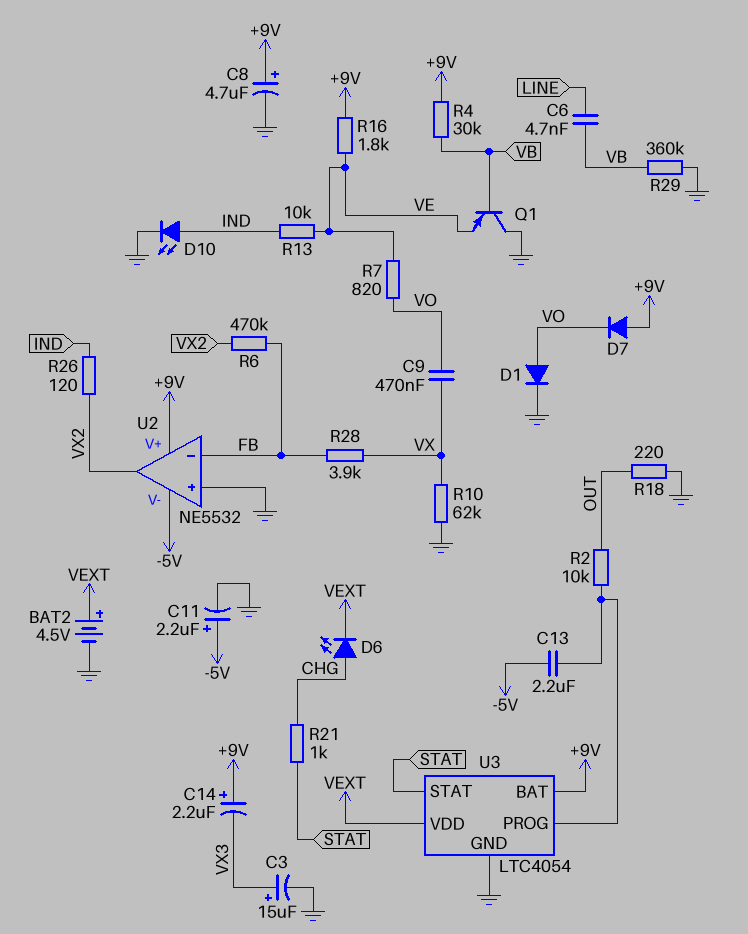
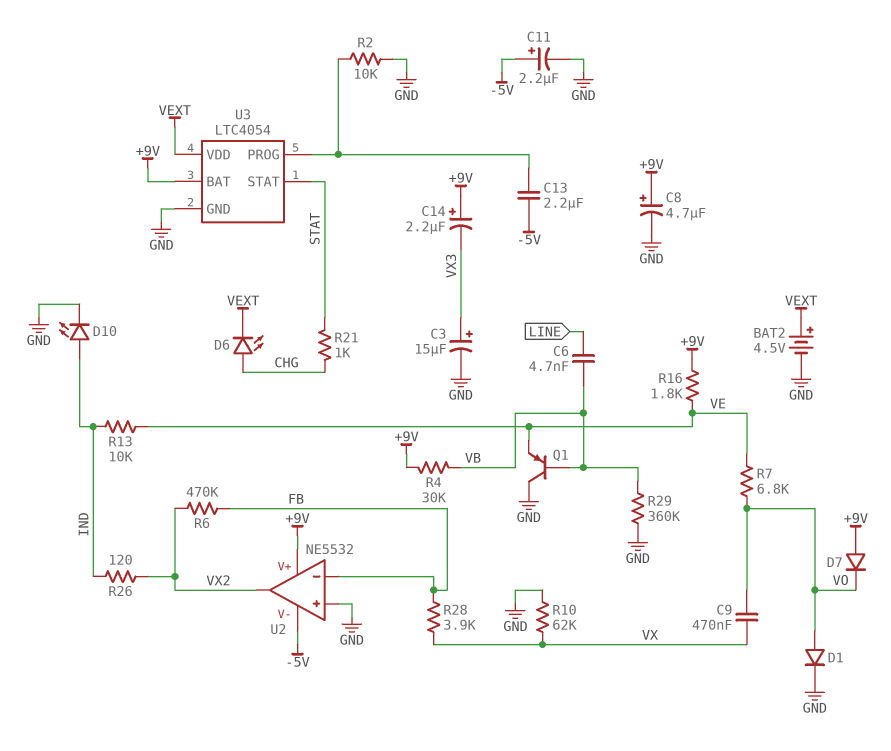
R2: 10k (OUT, U3/PROG) -> 10k (GND, U3/PROG)
R7: 820 (VE, VO) -> 6.8k (VE, VO)
R18: 220 (GND, OUT) -> none

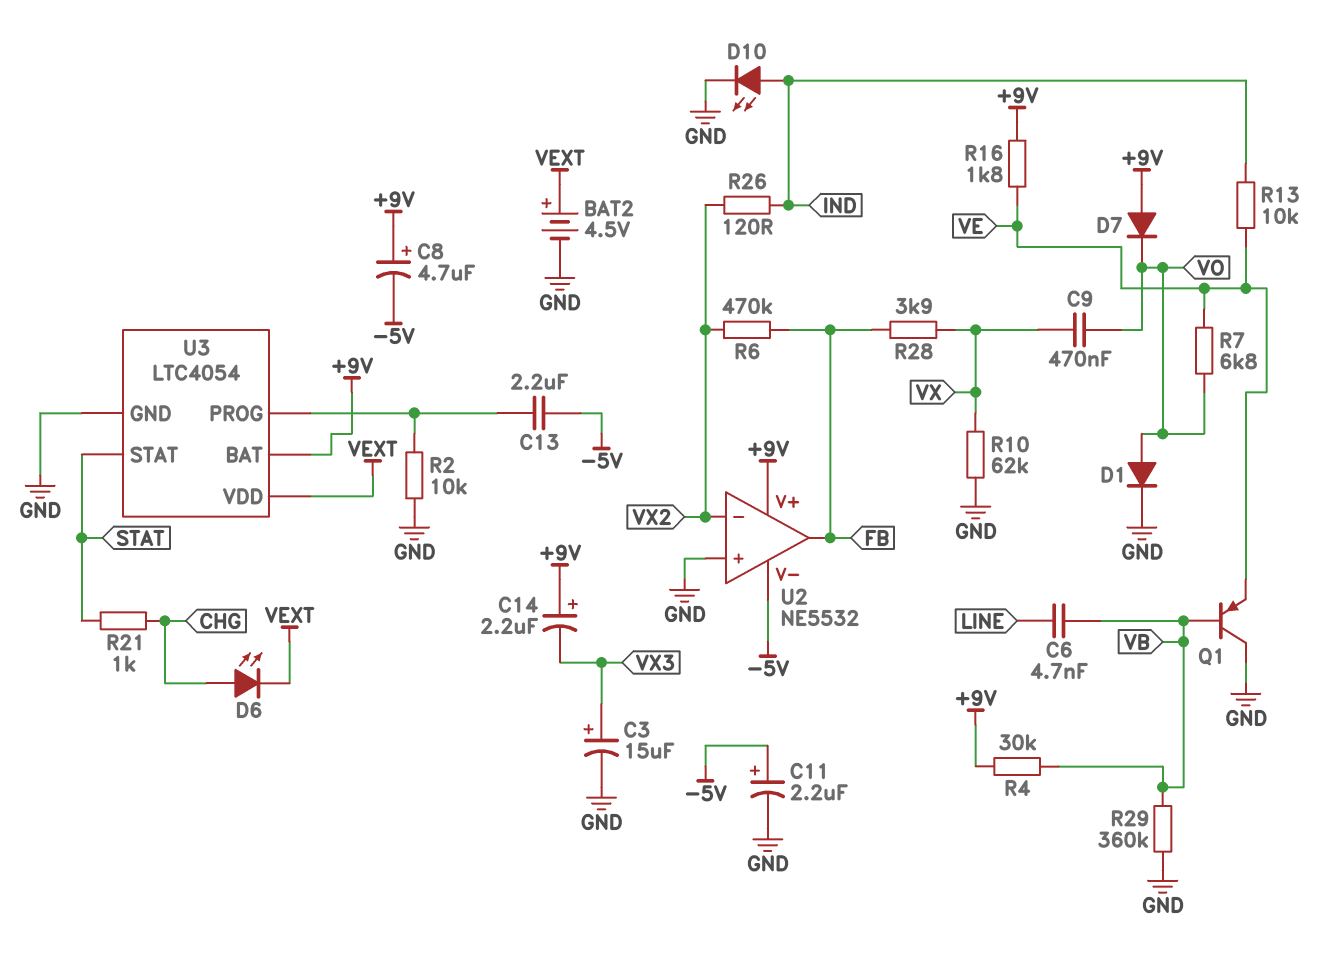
C8: 4.7uF (plus +9V, minus GND) -> 4.7uF (plus +9V, minus -5V)
U2 pin in-: FB -> VX2
U2 pin out: VX2 -> FB

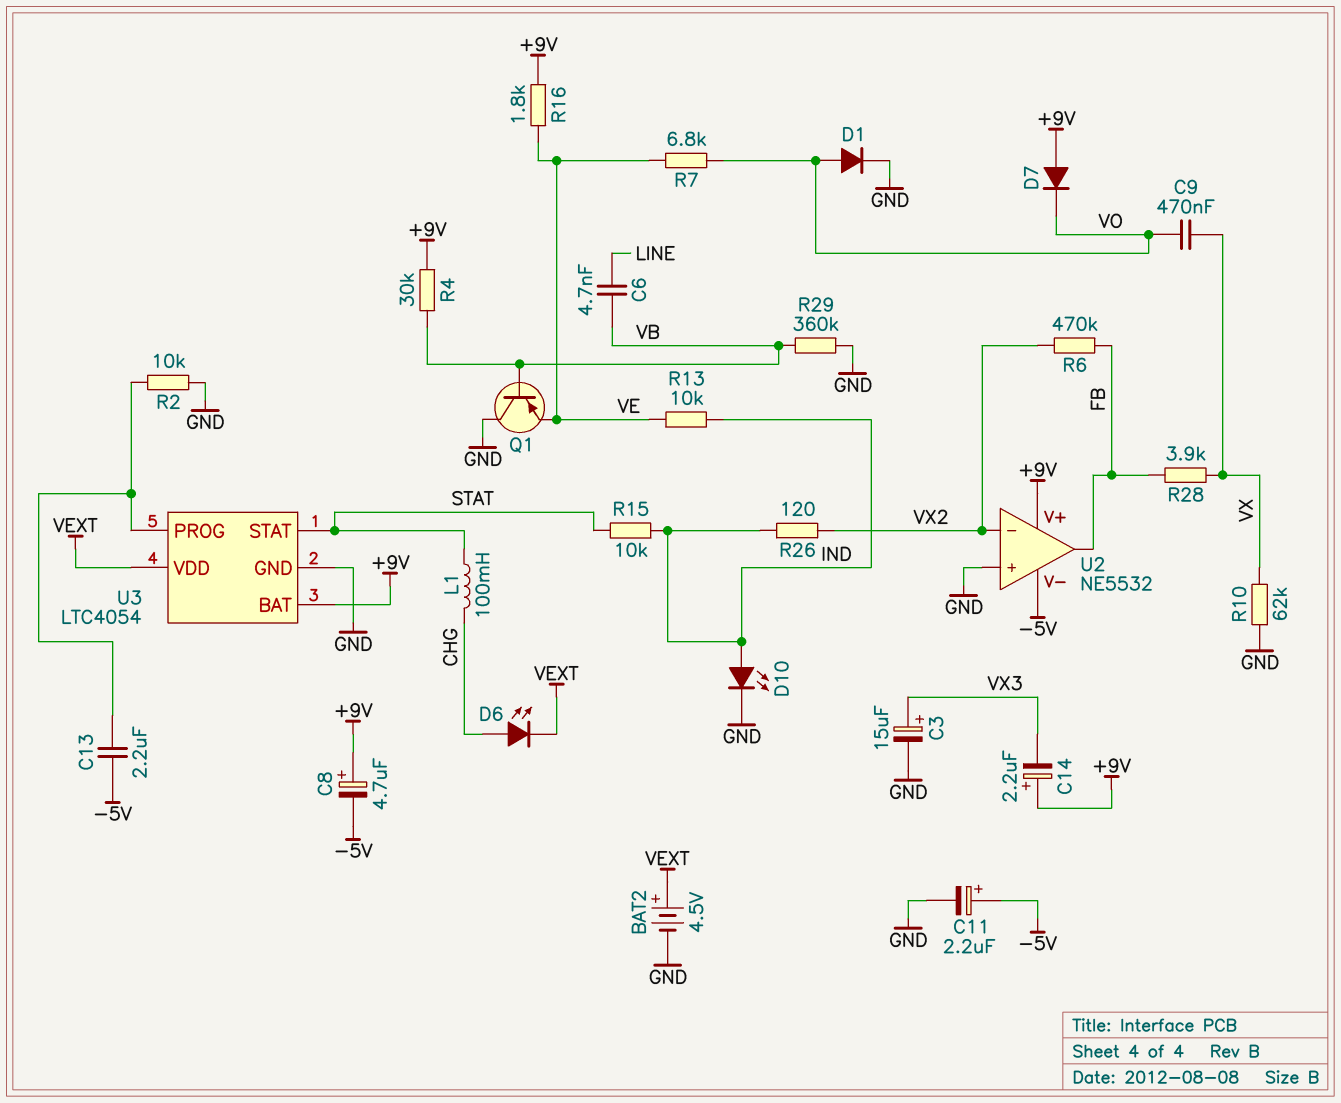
L1: none -> 100mH (CHG, STAT)
R15: none -> 10k (IND, STAT)
R21: 1k (CHG, STAT) -> none

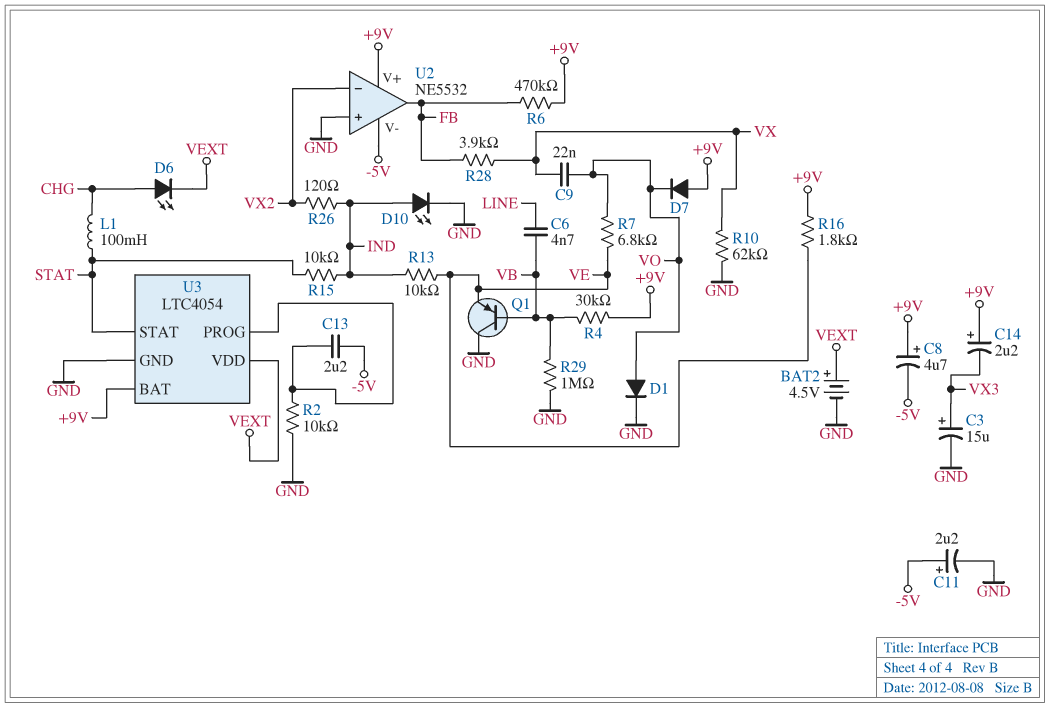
C9: 470nF (VO, VX) -> 22nF (VO, VX)
R6: 470k (FB, VX2) -> 470k (+9V, FB)
R29: 360k (GND, VB) -> 1M (GND, VB)

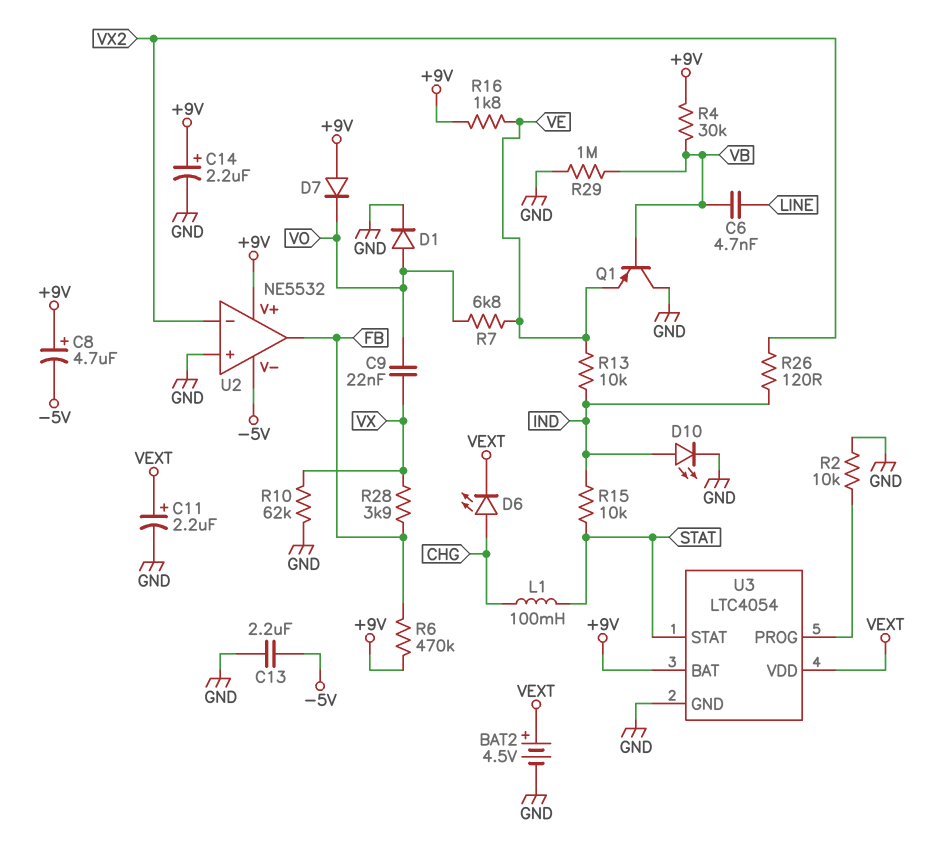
C3: 15uF (plus VX3, minus GND) -> none
C11: 2.2uF (plus -5V, minus GND) -> 2.2uF (plus VEXT, minus GND)
C13: 2.2uF (-5V, U3/PROG) -> 2.2uF (-5V, GND)
C14: 2.2uF (plus +9V, minus VX3) -> 2.2uF (plus +9V, minus GND)

